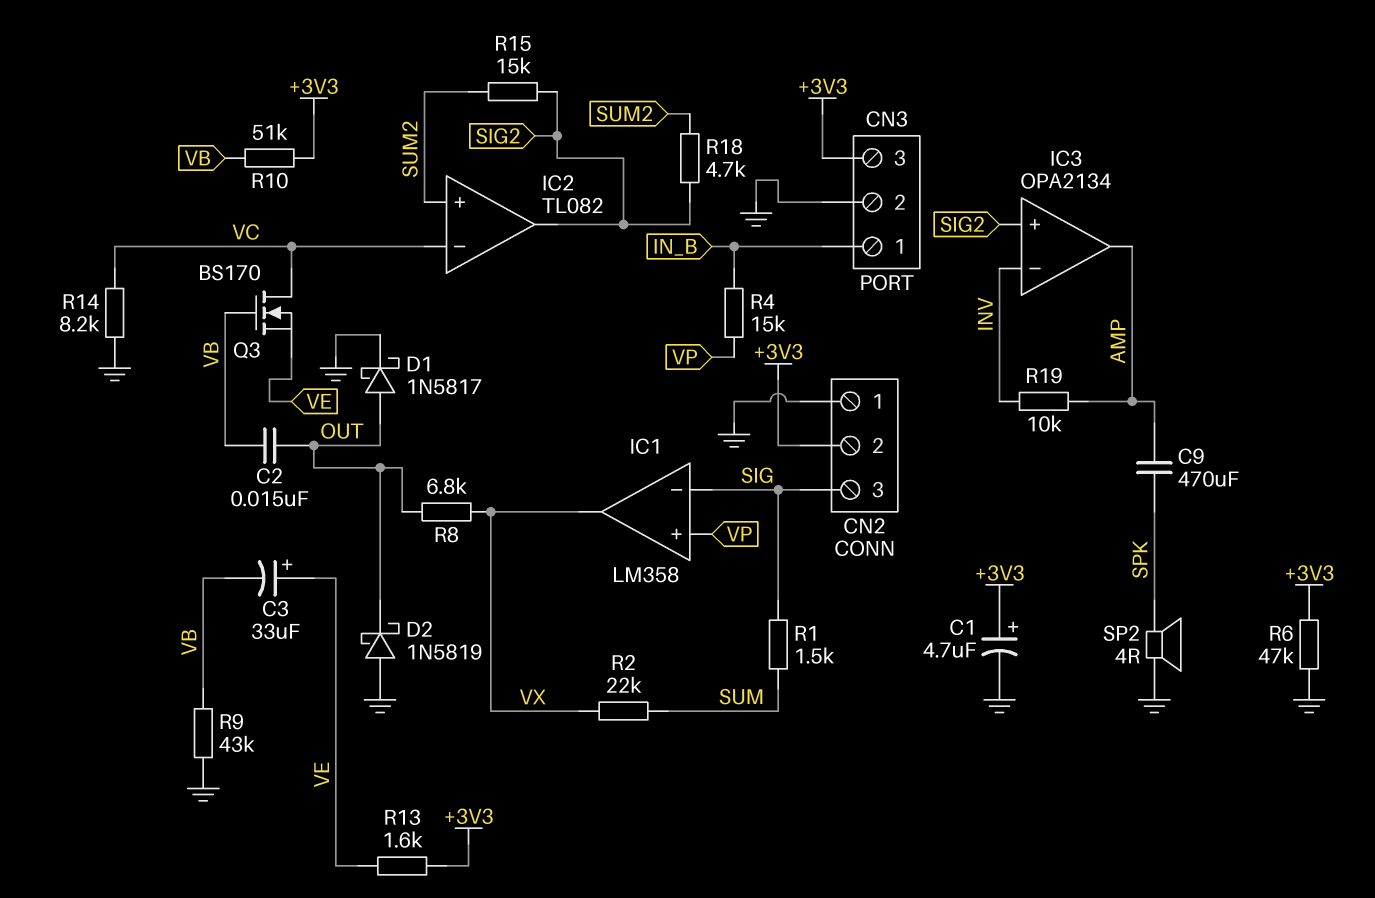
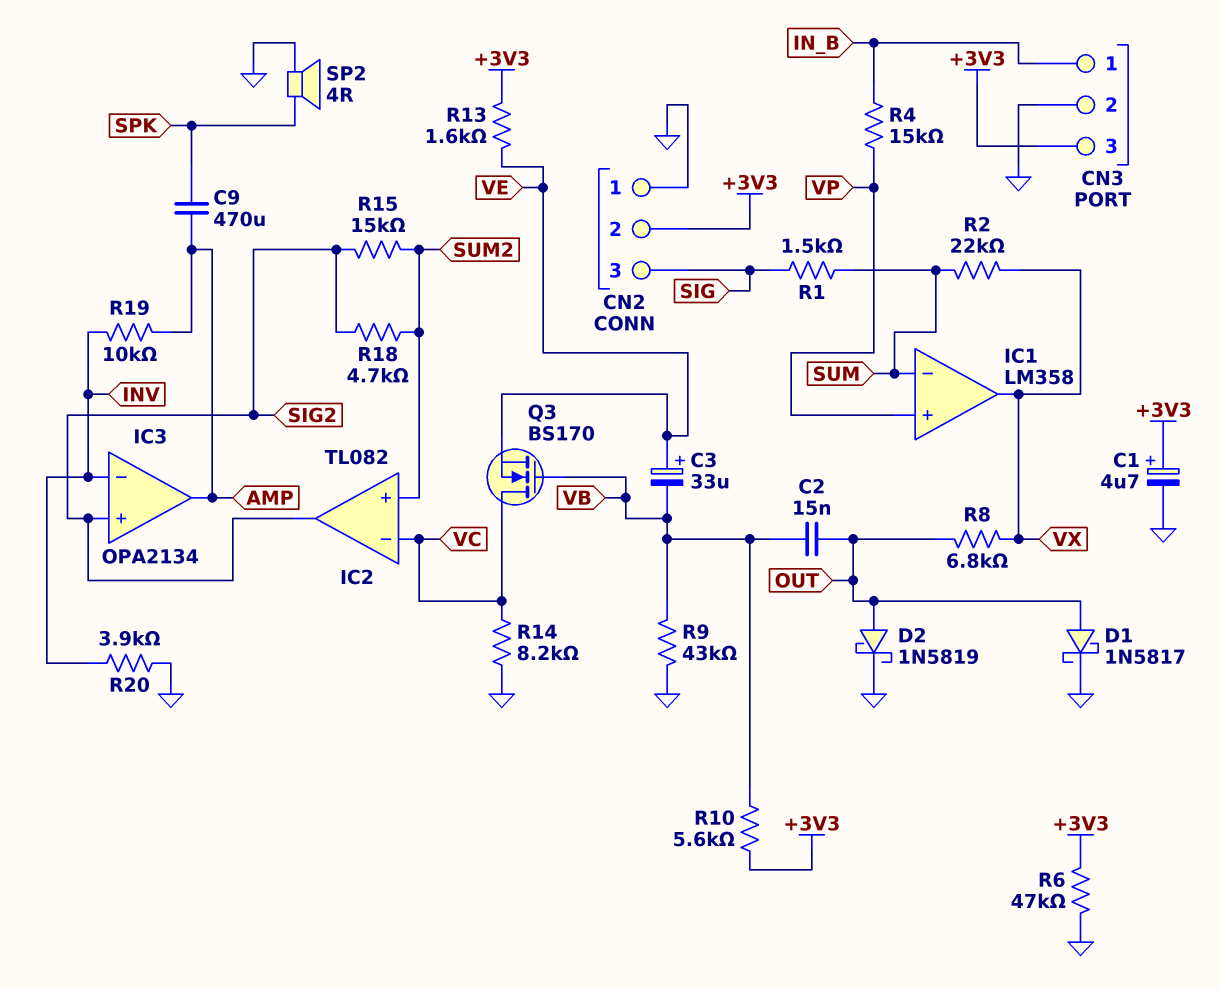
D2: schottky 1N5819 (A GND, K OUT) -> schottky 1N5819 (A OUT, K GND)
IC1 pin in-: SIG -> SUM
R10: 51k (+3V3, VB) -> 5.6k (+3V3, VB)
R20: none -> 3.9k (GND, INV)

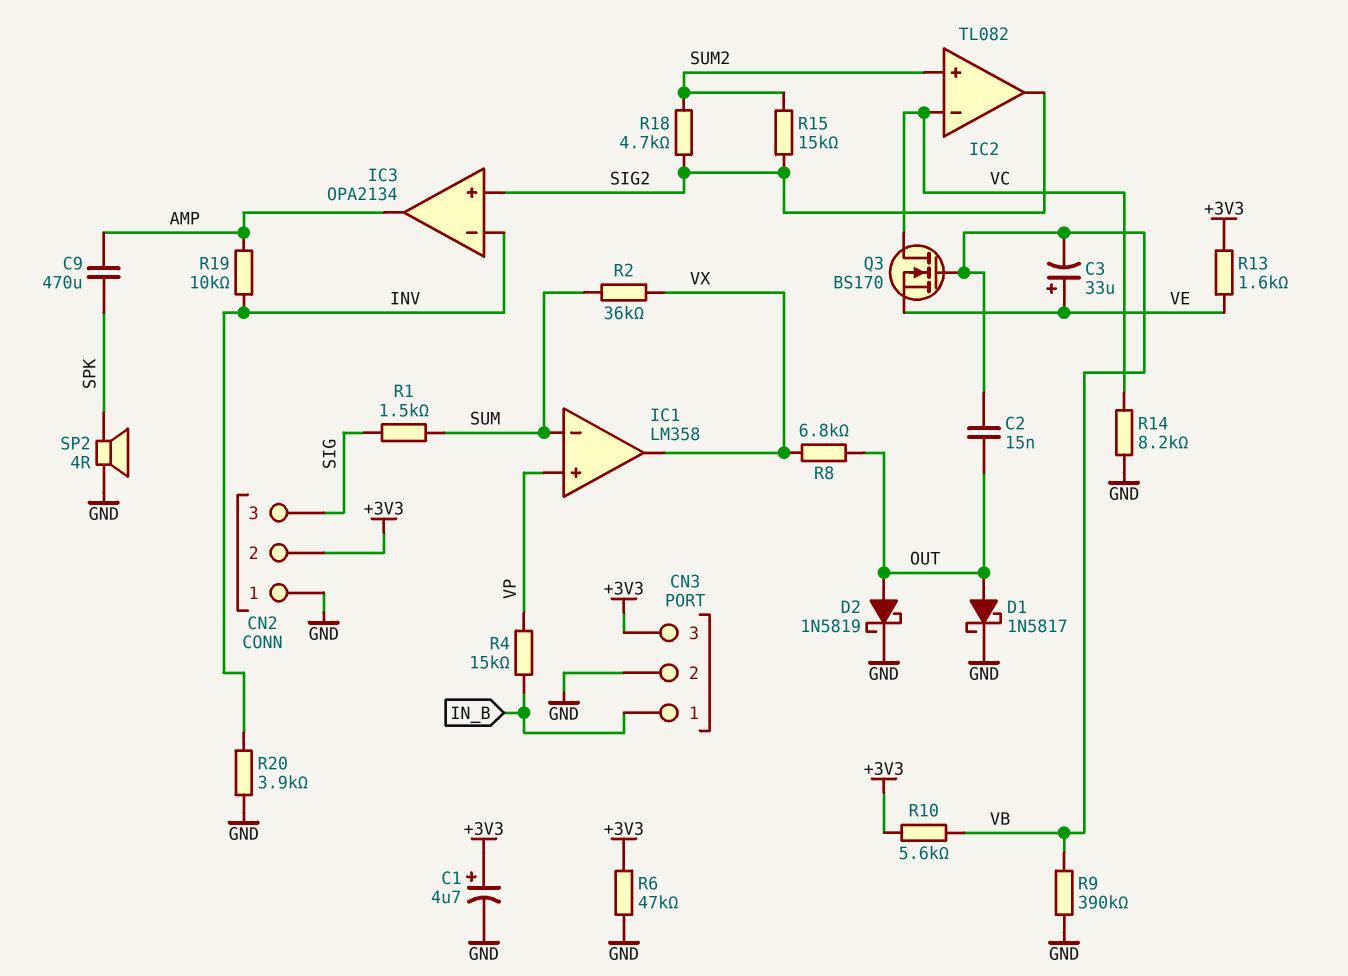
R2: 22k (SUM, VX) -> 36k (SUM, VX)
R9: 43k (GND, VB) -> 390k (GND, VB)

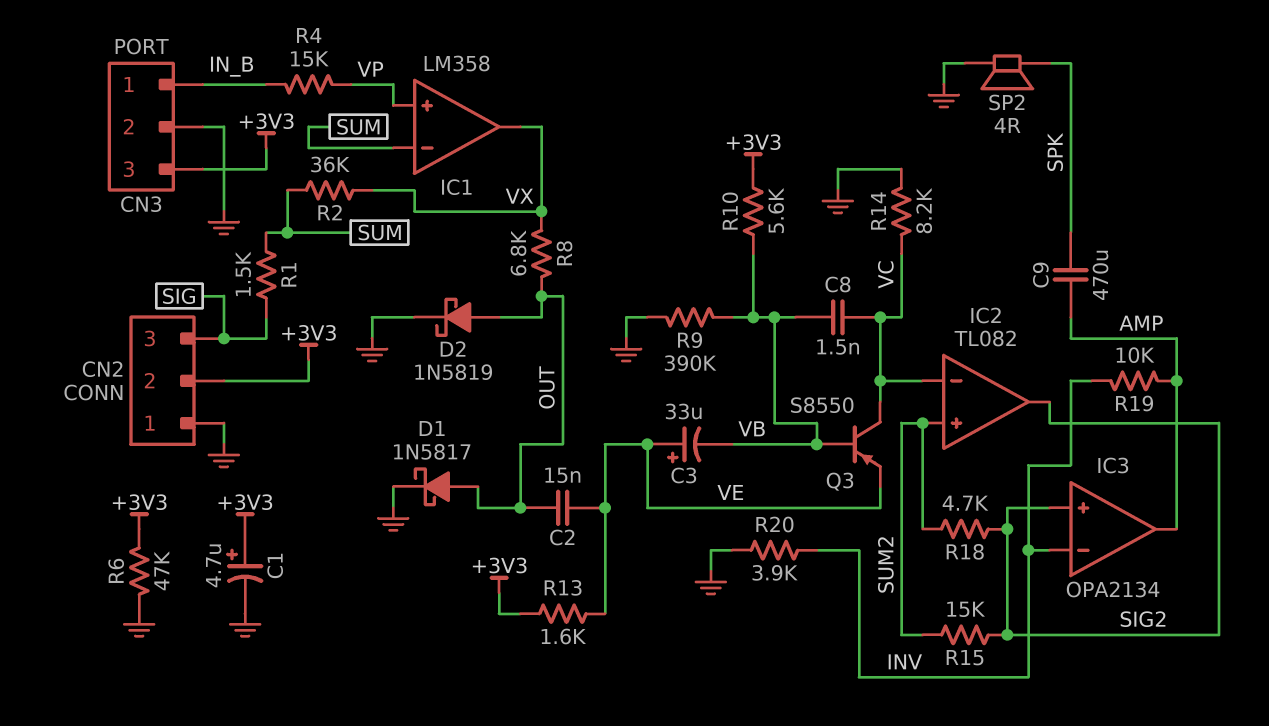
C2: 15nF (OUT, VB) -> 15nF (OUT, VE)
C8: none -> 1.5nF (VB, VC)
Q3: NMOS BS170 (G VB, D VC, S VE) -> PNP S8550 (B VB, C VC, E VE)

